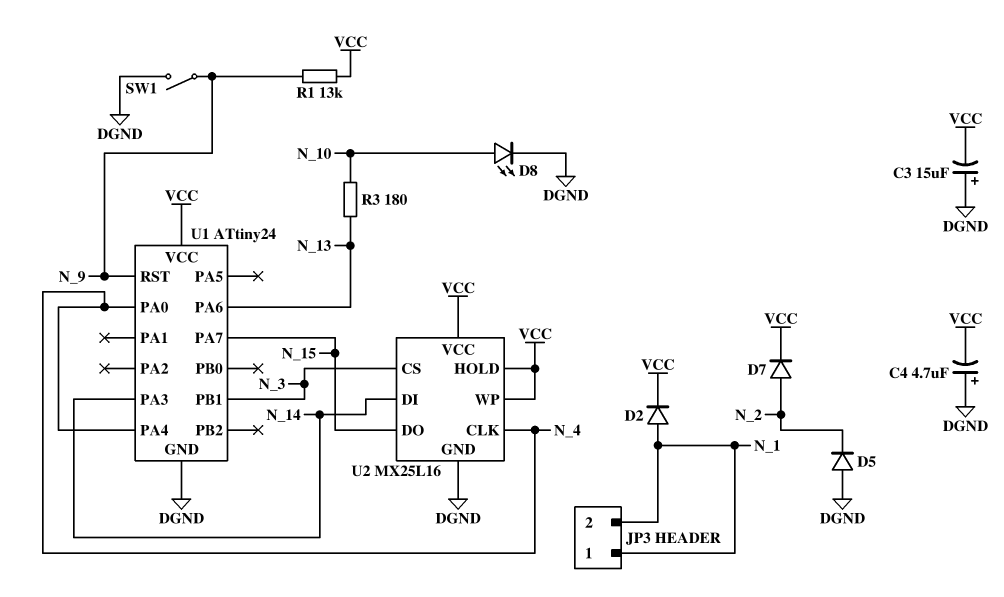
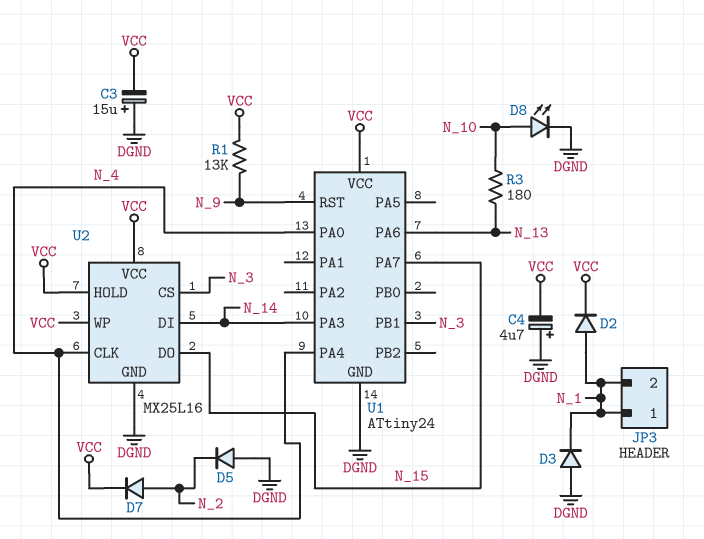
D3: none -> diode (A DGND, K N_1)
SW1: switch (DGND, N_9) -> none

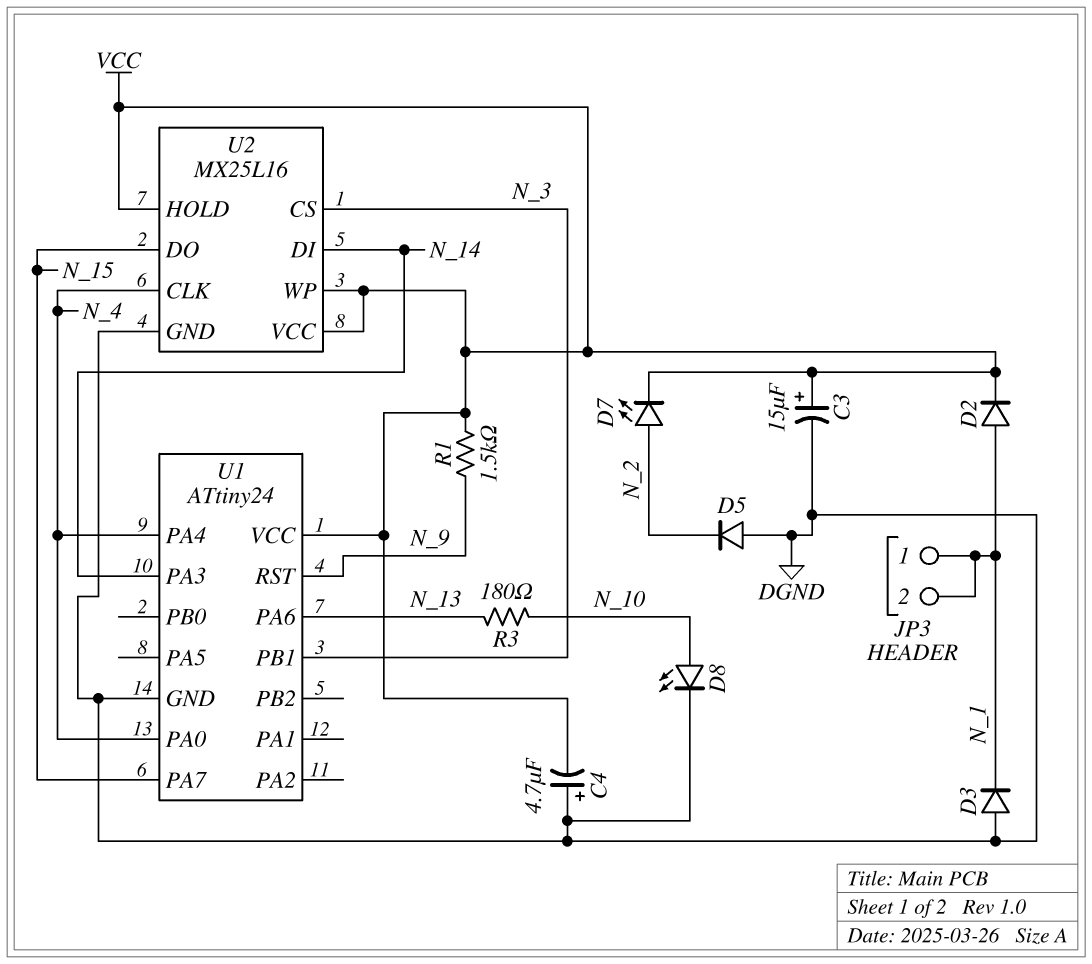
C3: 15uF (plus DGND, minus VCC) -> 15uF (plus VCC, minus DGND)
D7: diode (A N_2, K VCC) -> LED (A N_2, K VCC)
R1: 13k (N_9, VCC) -> 1.5k (N_9, VCC)

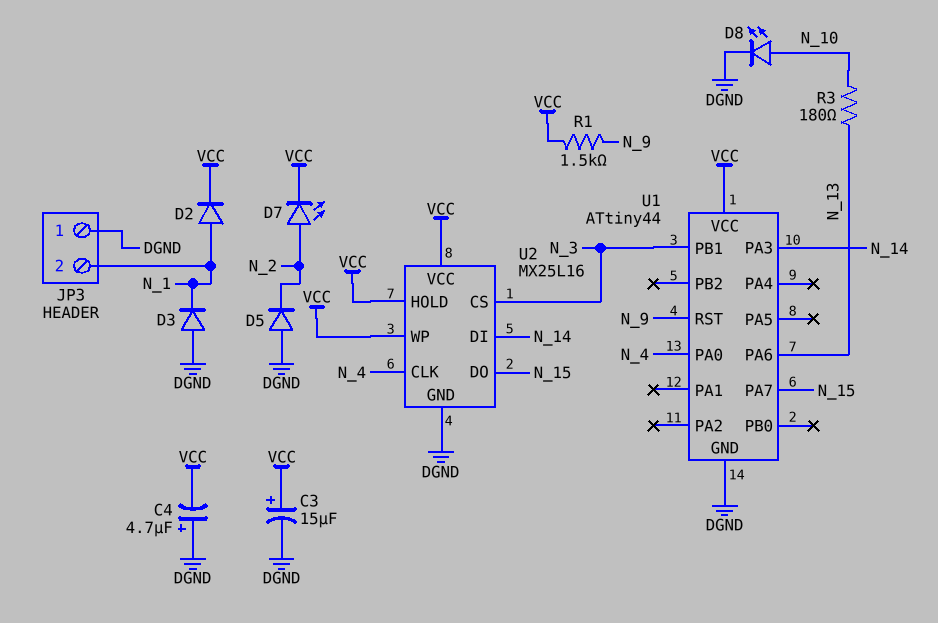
JP3 pin 1: N_1 -> DGND
U1: ATtiny24 -> ATtiny44
U1 pin PA4: N_4 -> none

